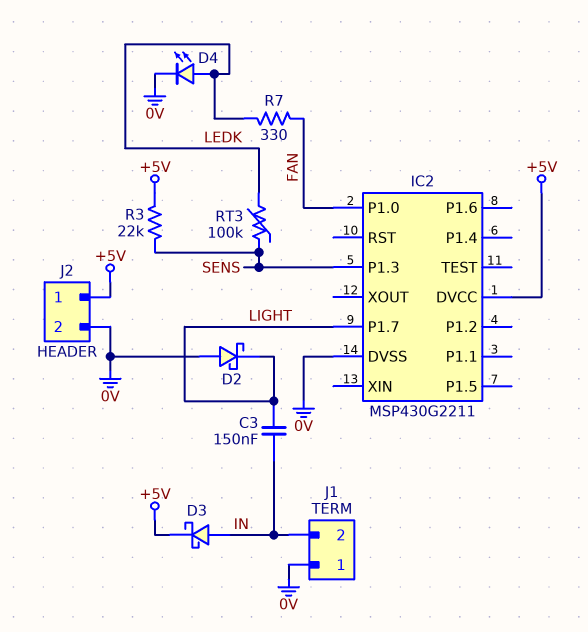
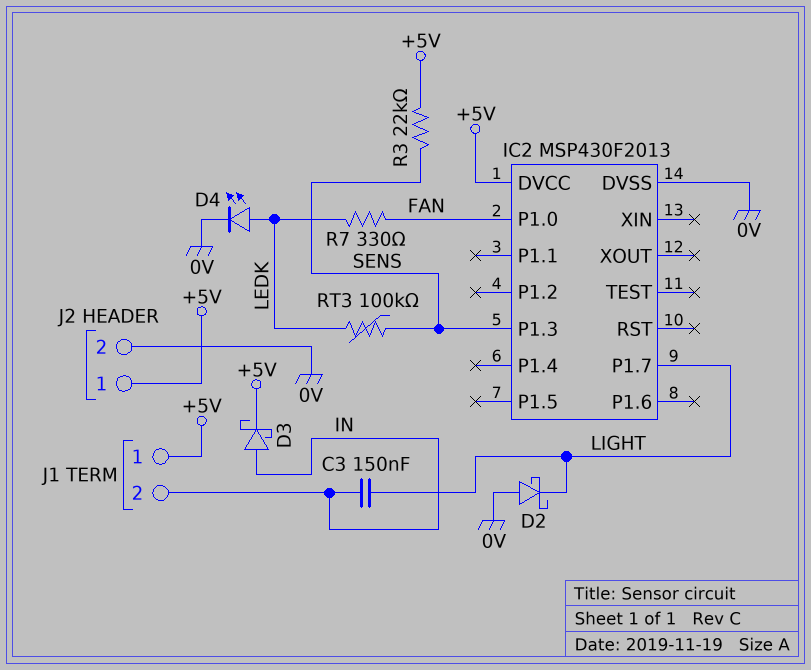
IC2: MSP430G2211 -> MSP430F2013
J1 pin 1: 0V -> +5V

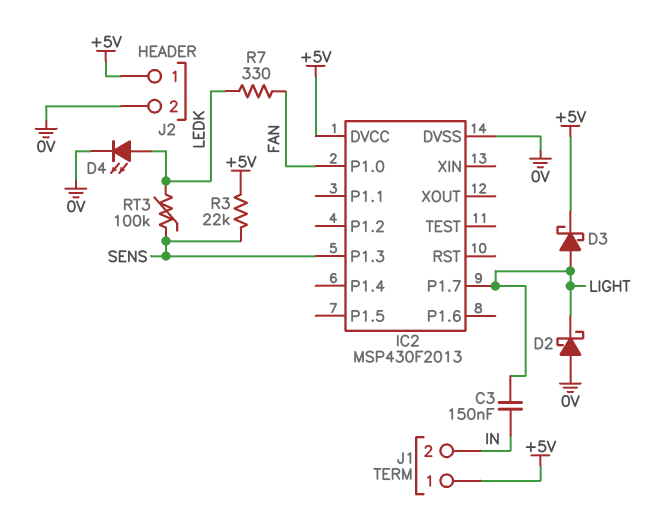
D3: schottky (A IN, K +5V) -> schottky (A LIGHT, K +5V)

